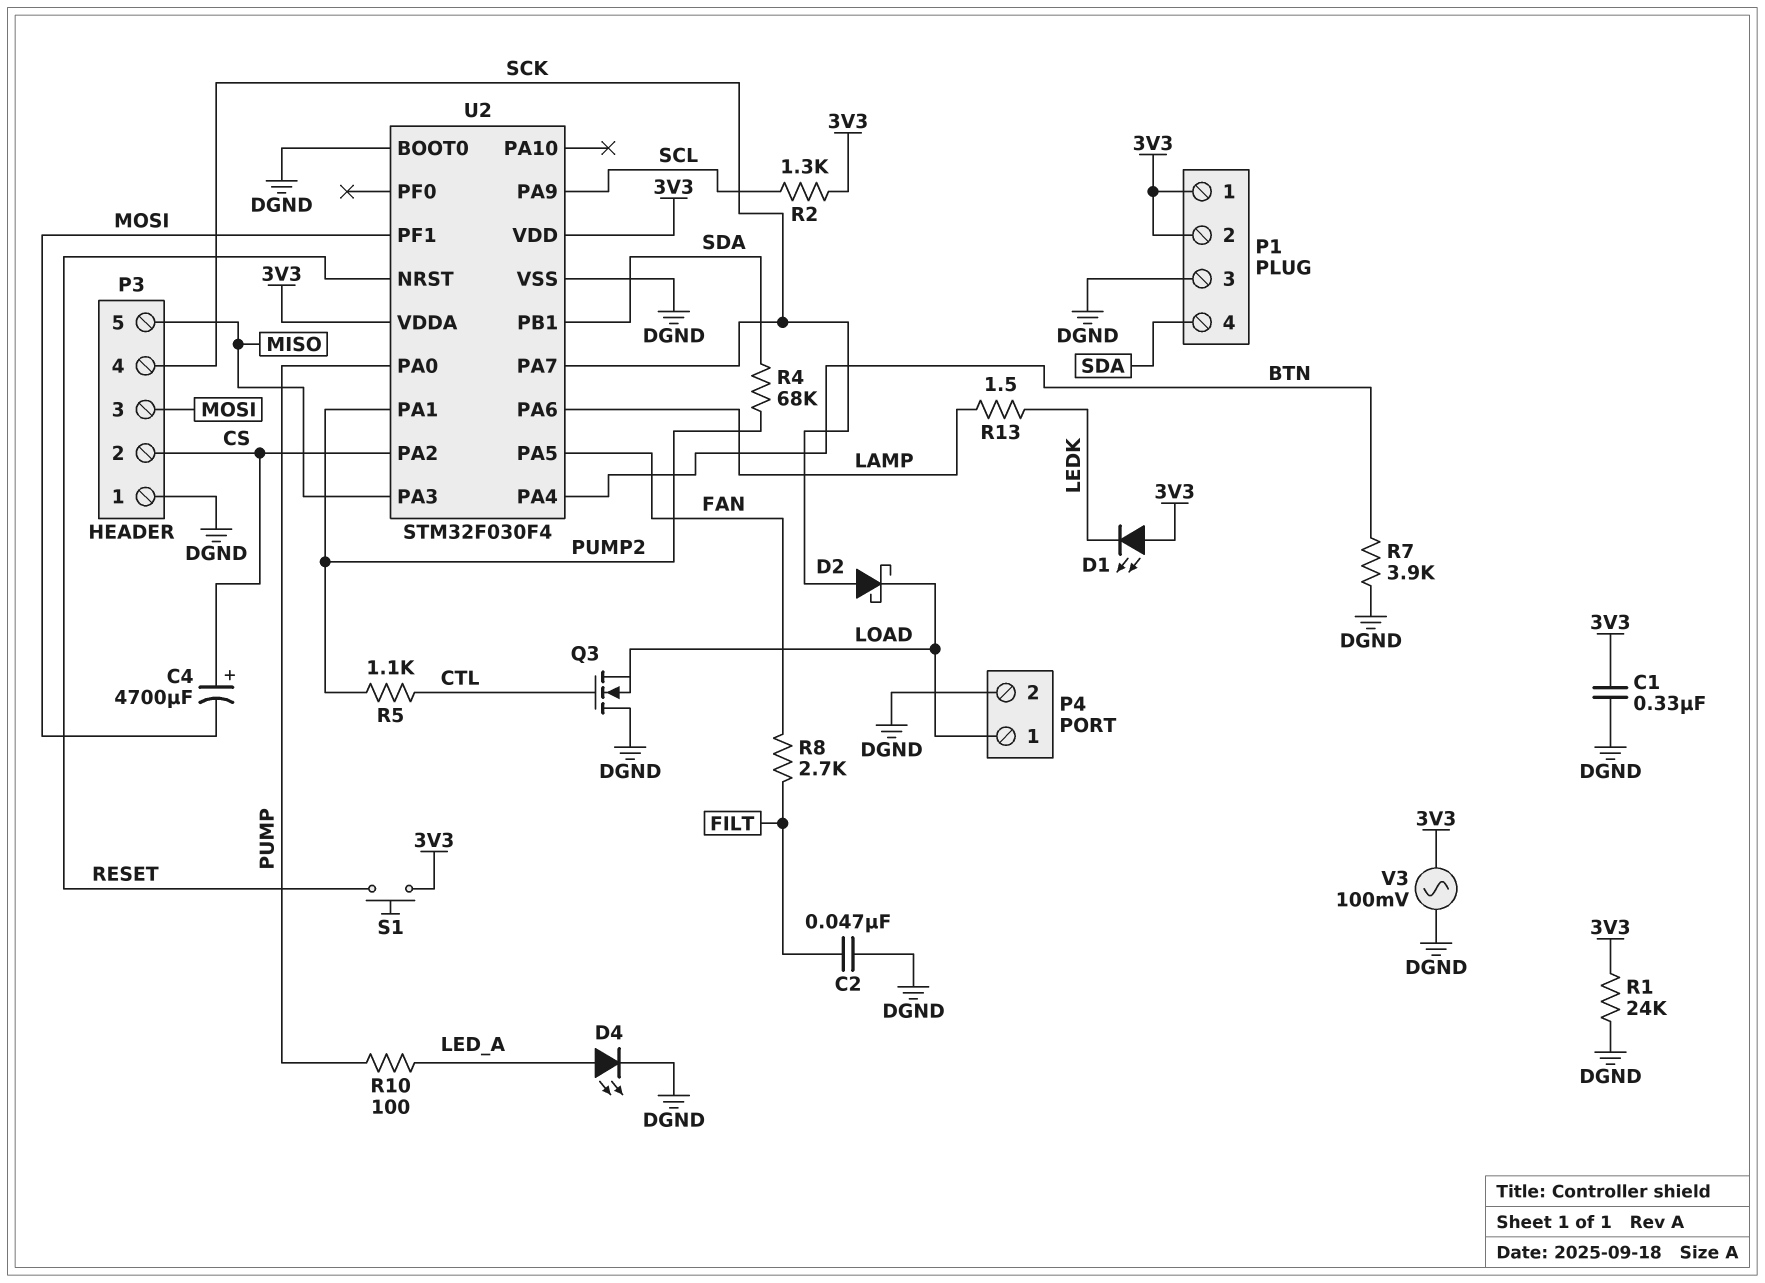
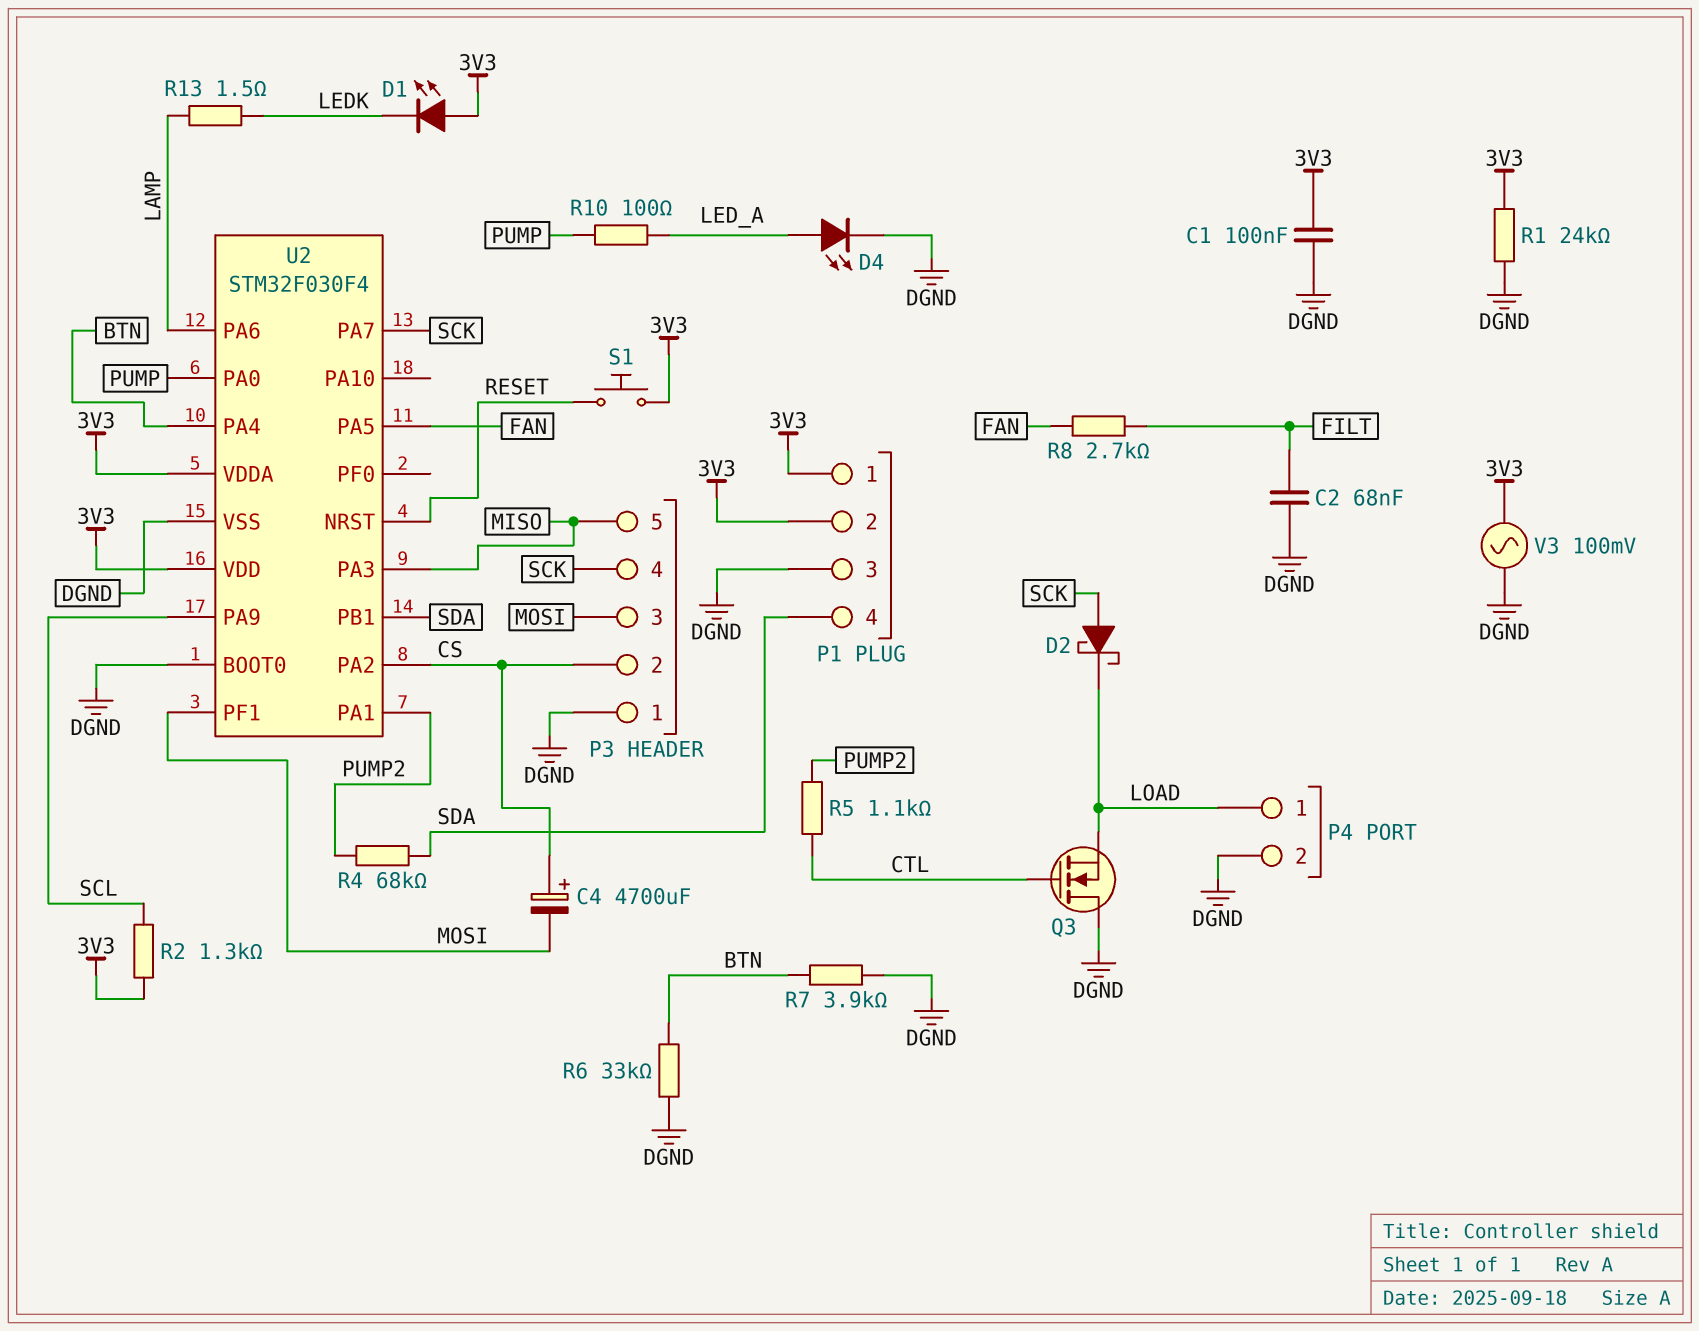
C1: 330nF (3V3, DGND) -> 100nF (3V3, DGND)
C2: 47nF (DGND, FILT) -> 68nF (DGND, FILT)
R6: none -> 33k (BTN, DGND)

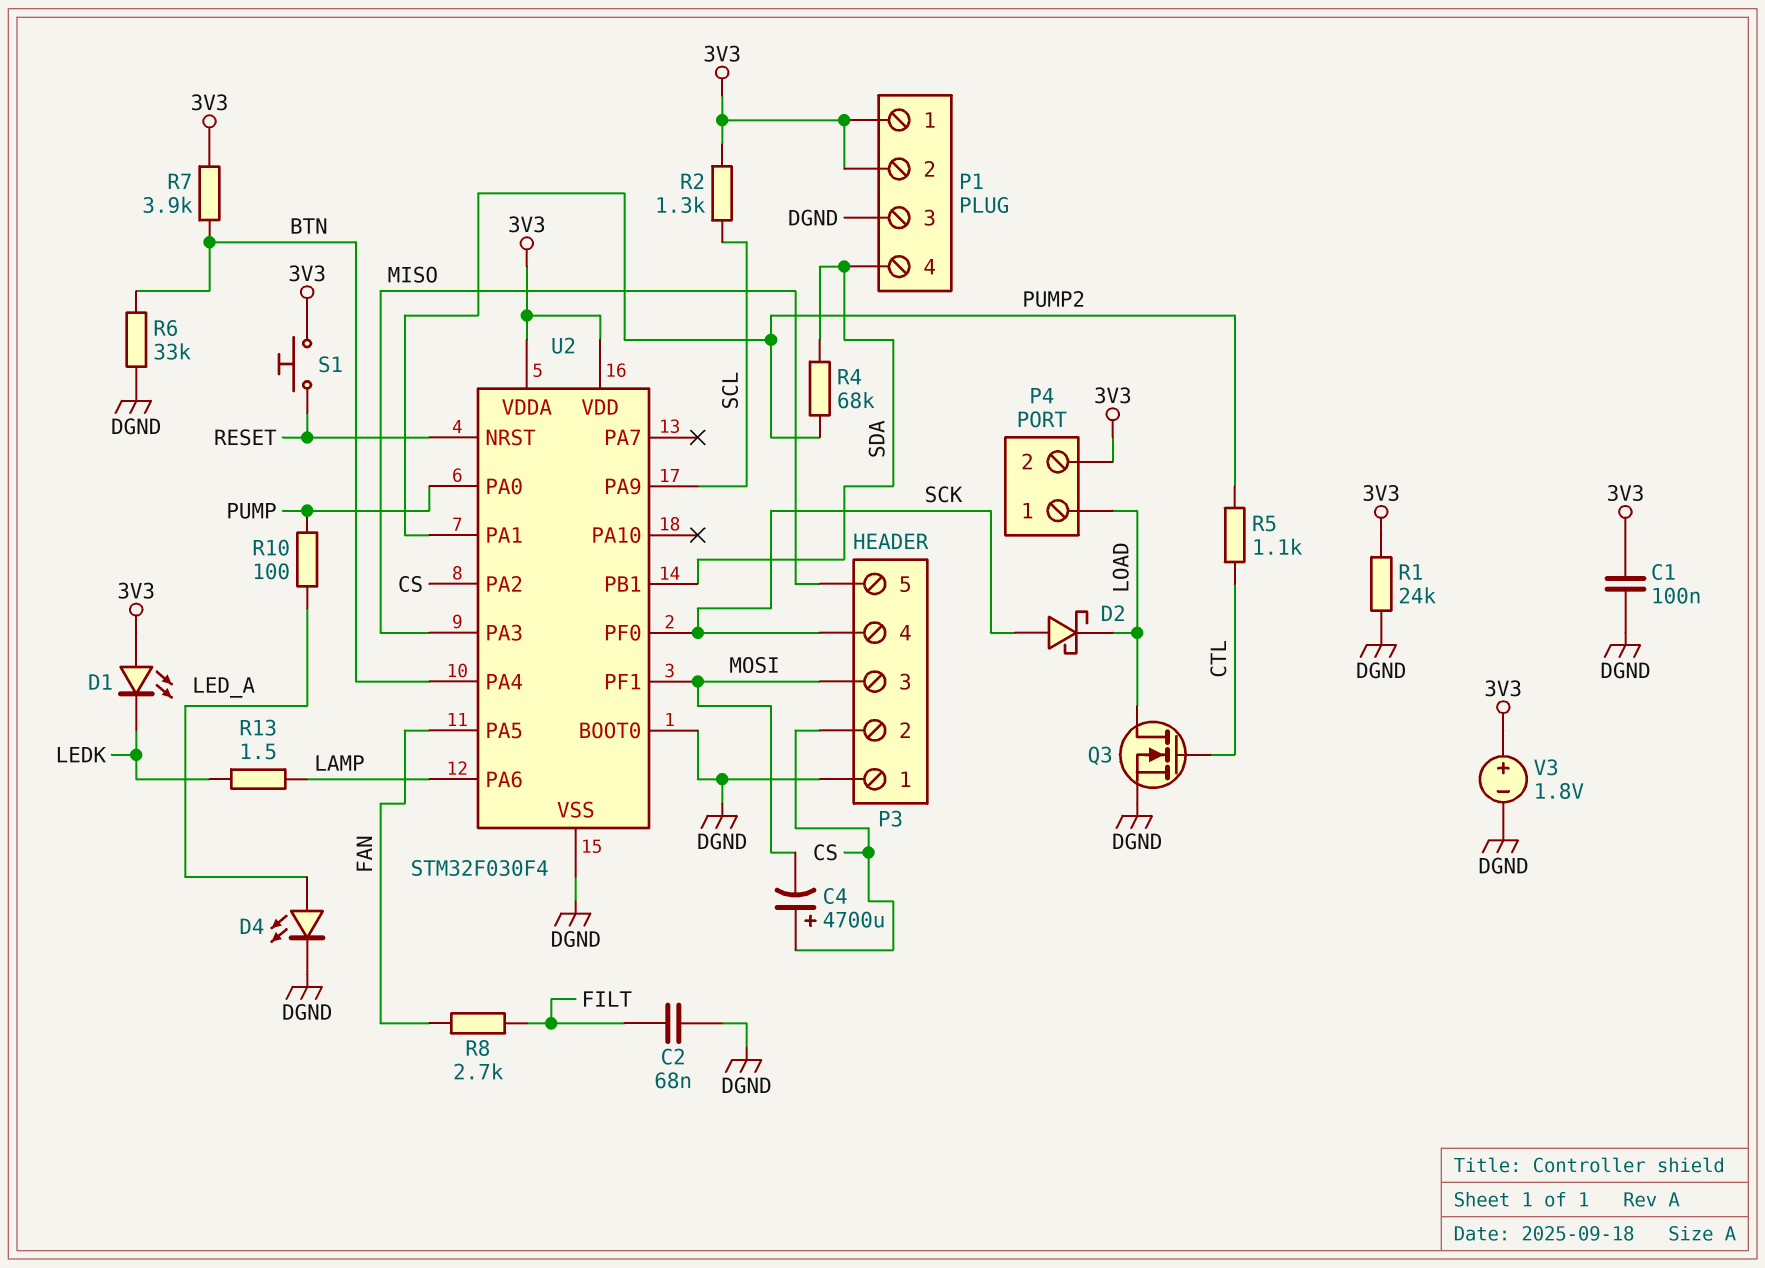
P4 pin 2: DGND -> 3V3
Q3: NMOS (G CTL, D DGND, S LOAD) -> NMOS (G CTL, D LOAD, S DGND)
R7: 3.9k (BTN, DGND) -> 3.9k (3V3, BTN)
U2 pin PA7: SCK -> none
U2 pin PF0: none -> SCK
V3: AC 100mV (3V3, DGND) -> 1.8V (plus 3V3, minus DGND)

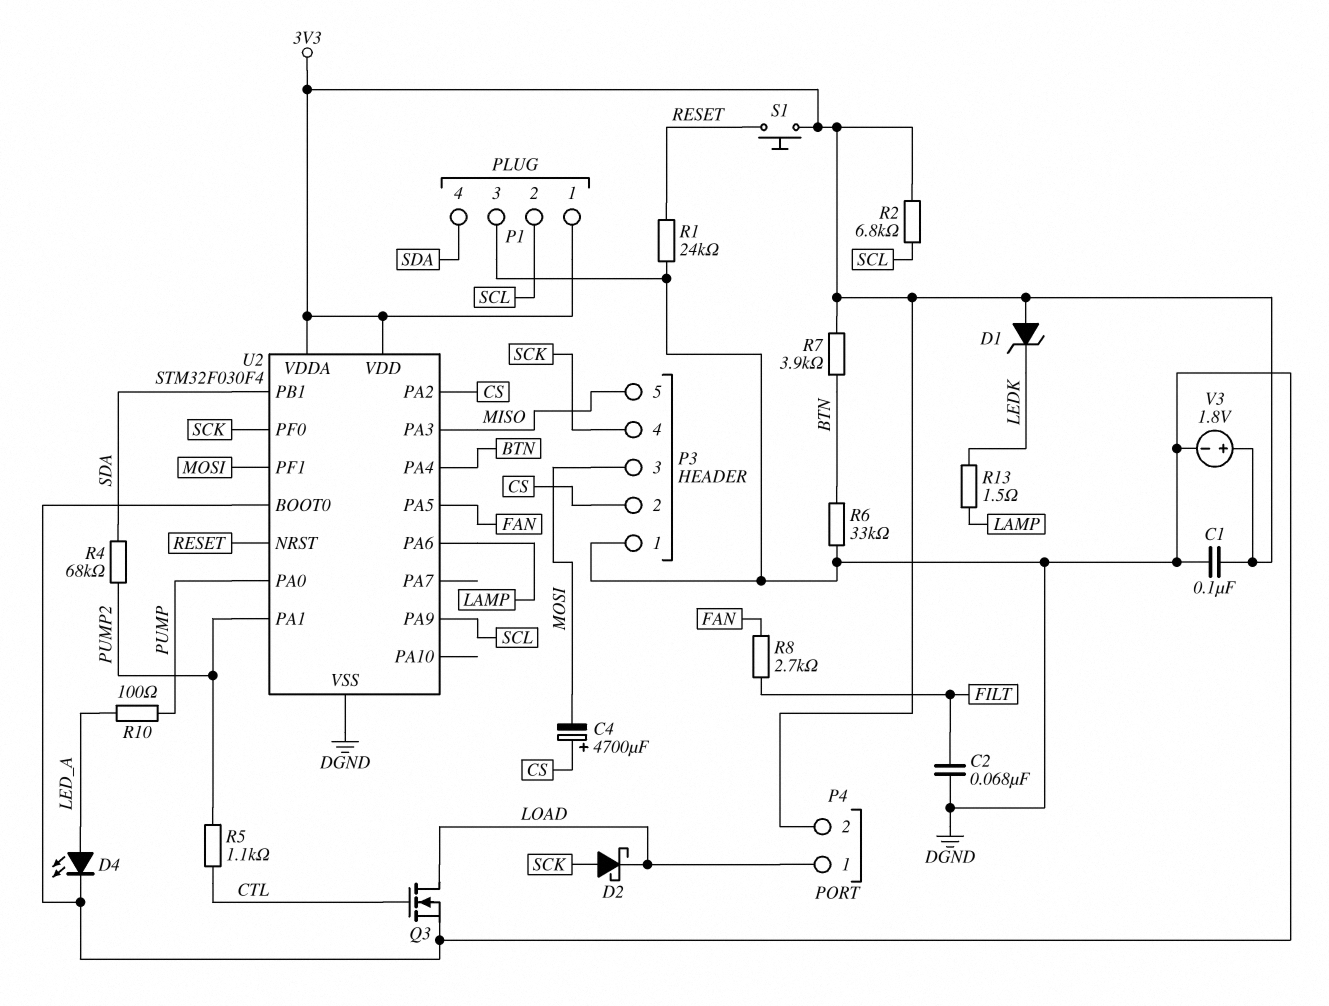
D1: LED (A 3V3, K LEDK) -> zener (A 3V3, K LEDK)
P1 pin 2: 3V3 -> SCL
R1: 24k (3V3, DGND) -> 24k (DGND, RESET)
R2: 1.3k (3V3, SCL) -> 6.8k (3V3, SCL)

